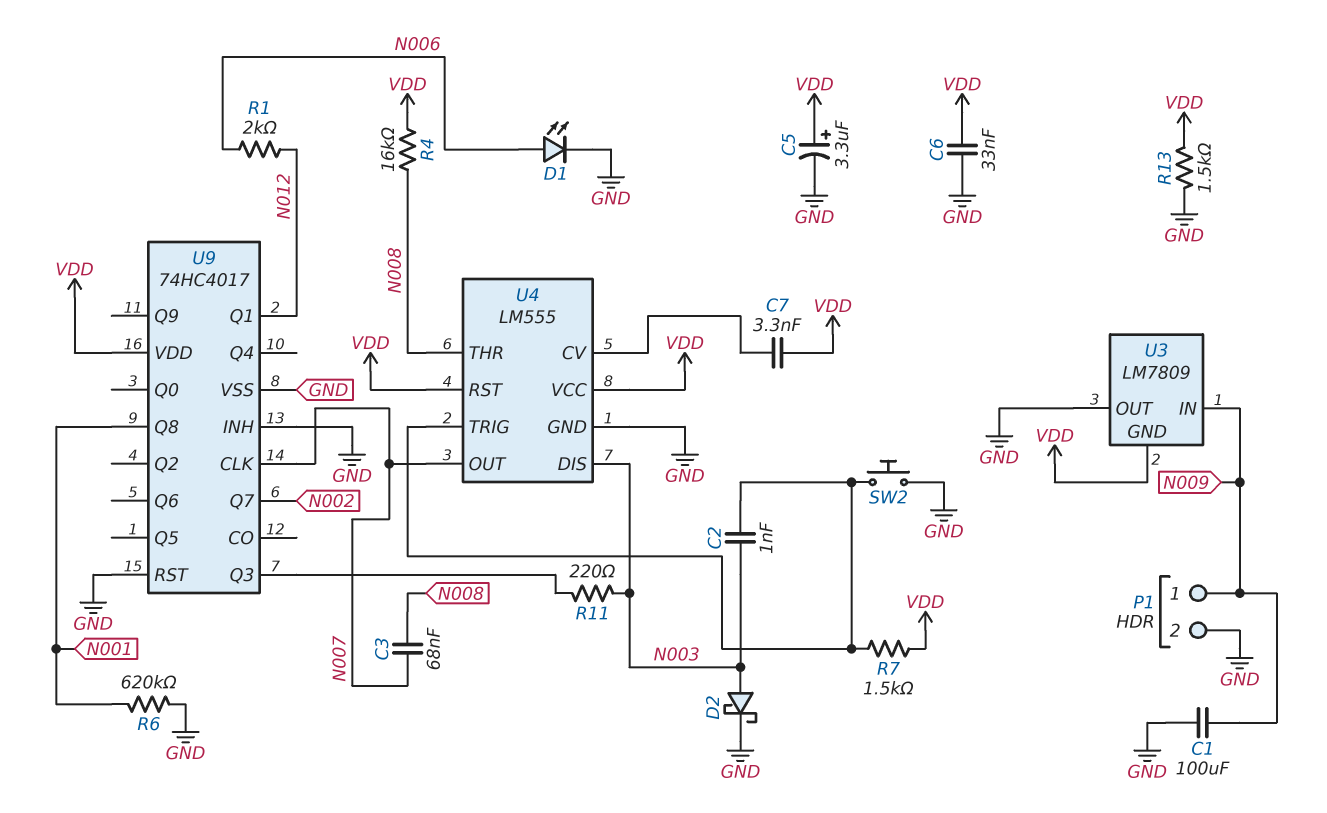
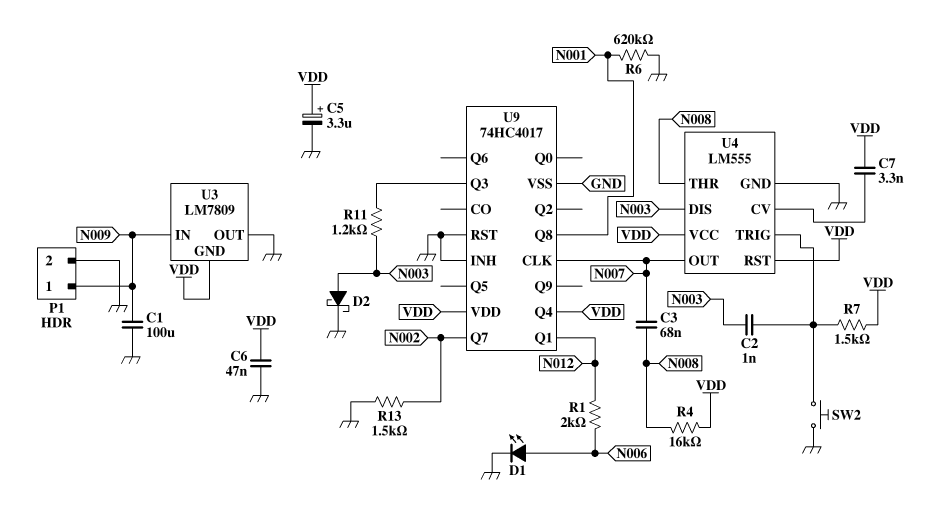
C6: 33nF (GND, VDD) -> 47nF (GND, VDD)
R11: 220 (N003, U9/Q3) -> 1.2k (N003, U9/Q3)
R13: 1.5k (GND, VDD) -> 1.5k (GND, N002)
U9 pin Q4: none -> VDD

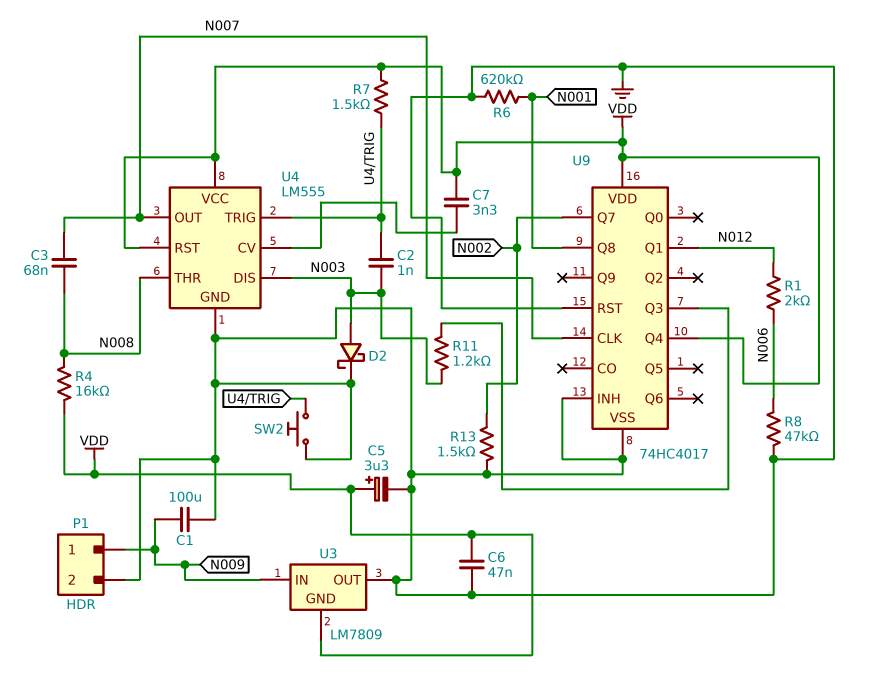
D1: LED (A N006, K GND) -> none
R8: none -> 47k (GND, N006)

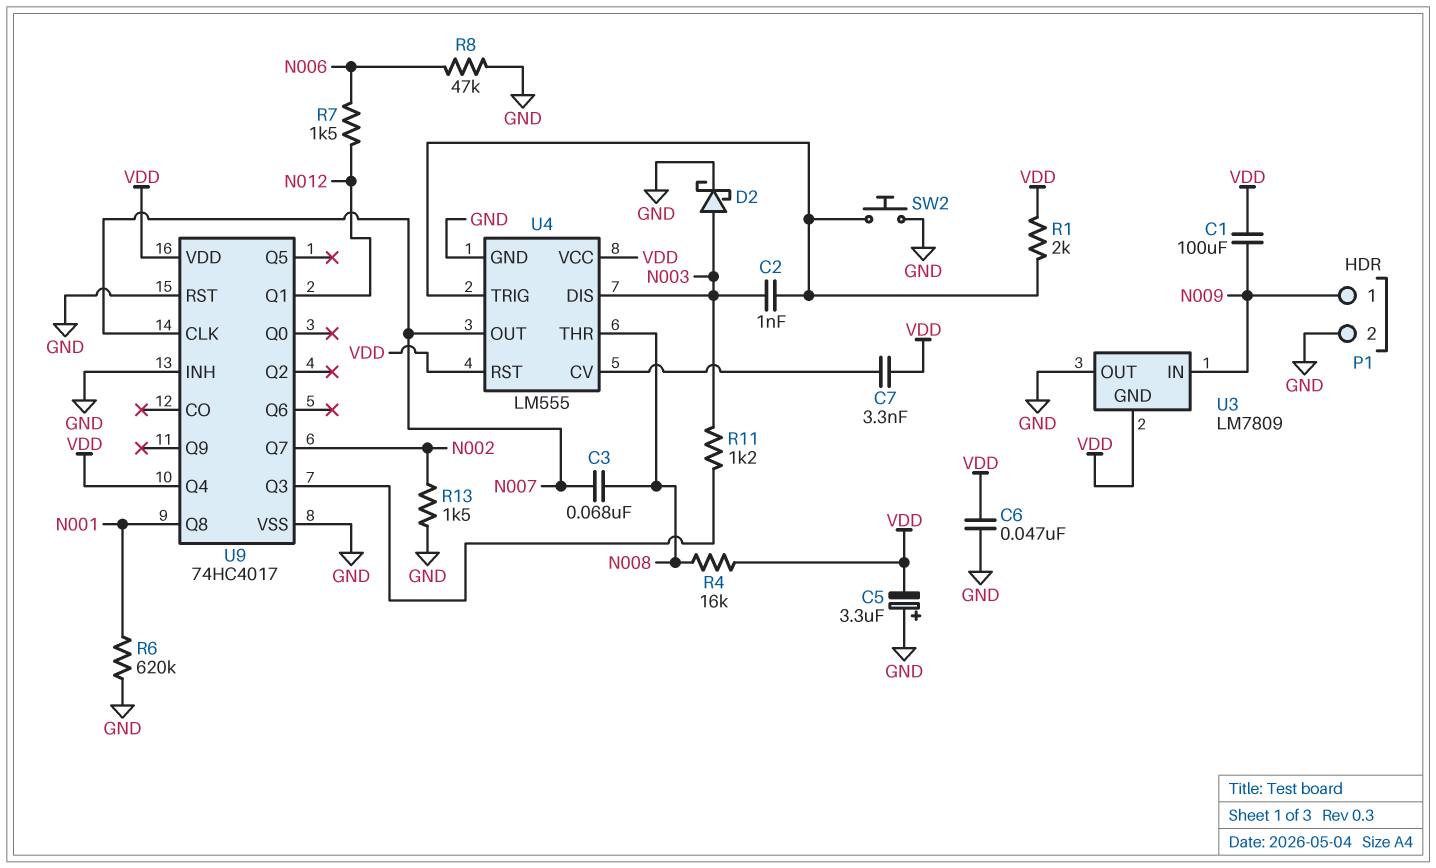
C1: 100uF (GND, N009) -> 100uF (N009, VDD)
C5: 3.3uF (plus VDD, minus GND) -> 3.3uF (plus GND, minus VDD)
R1: 2k (N006, N012) -> 2k (U4/TRIG, VDD)
R7: 1.5k (U4/TRIG, VDD) -> 1.5k (N006, N012)

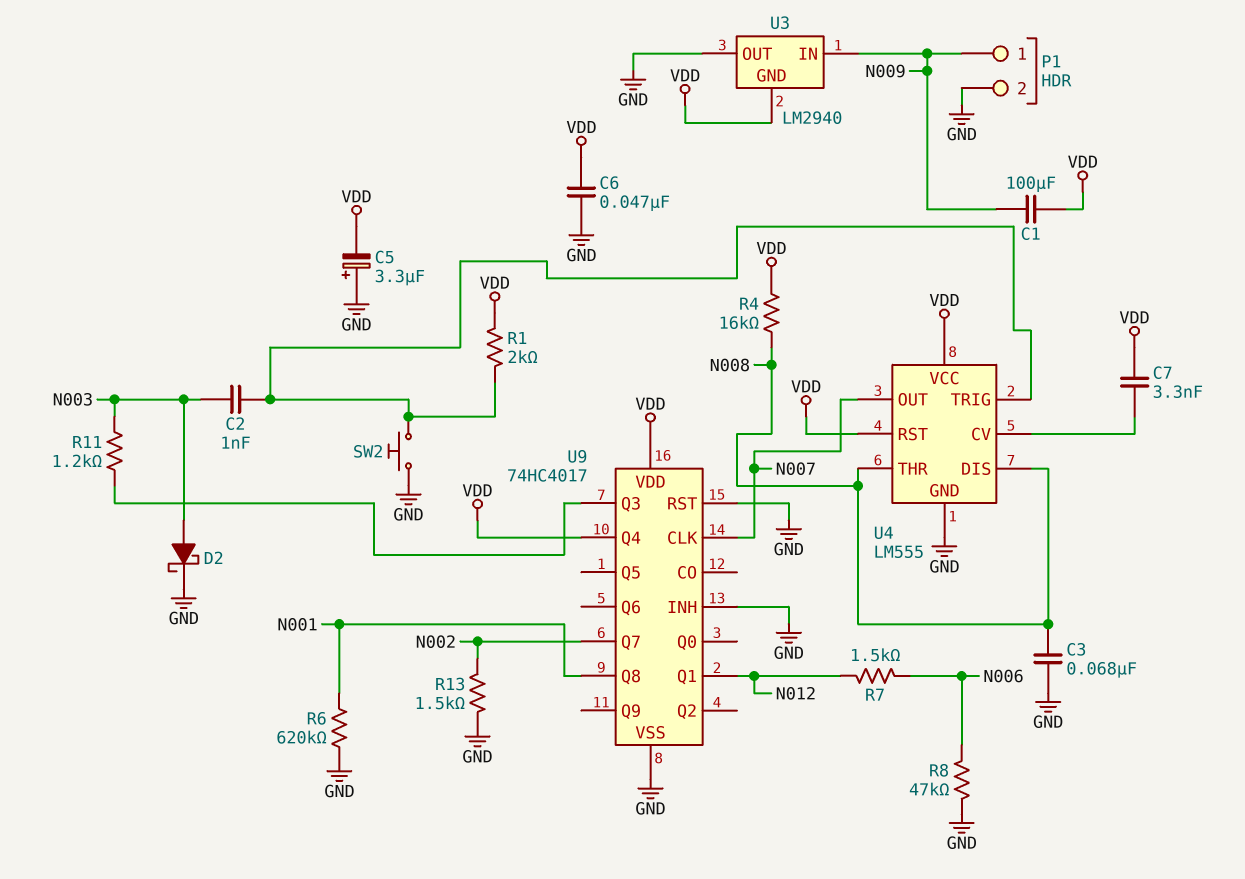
C3: 68nF (N007, N008) -> 68nF (GND, N008)
U3: LM7809 -> LM2940
U4 pin DIS: N003 -> N008

